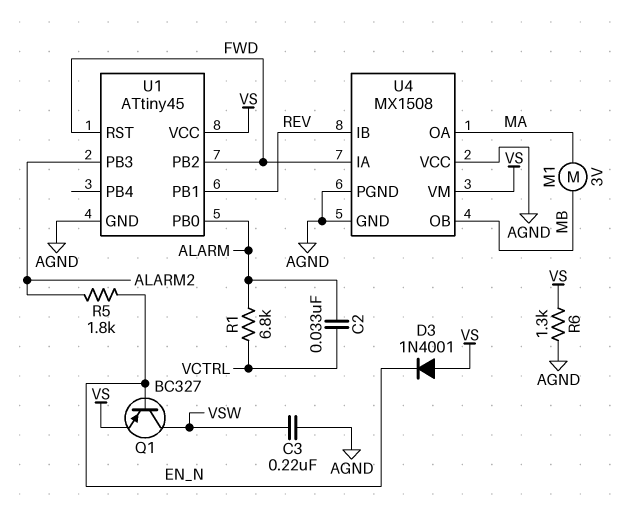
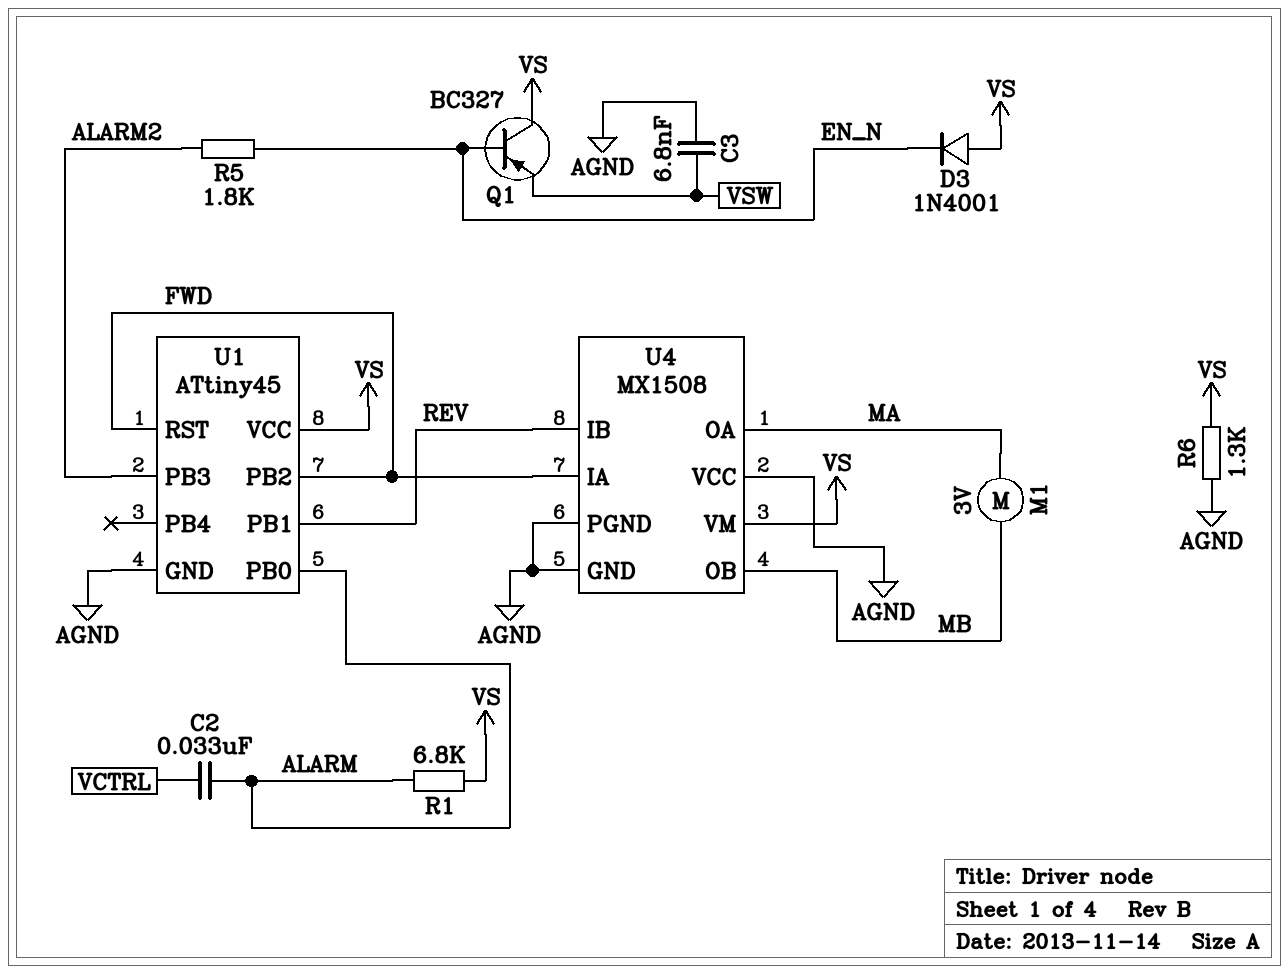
C3: 220nF (AGND, VSW) -> 6.8nF (AGND, VSW)
Q1: PNP BC327 (B EN_N, C VSW, E VS) -> PNP BC327 (B EN_N, C VS, E VSW)
R1: 6.8k (ALARM, VCTRL) -> 6.8k (ALARM, VS)

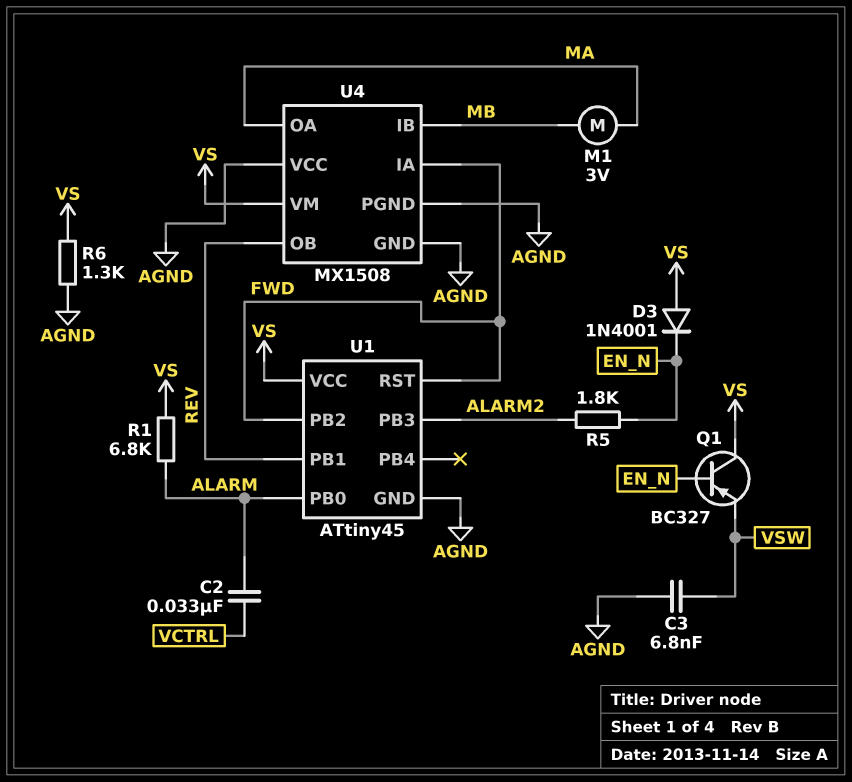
U4 pin IB: REV -> MB
U4 pin OB: MB -> REV

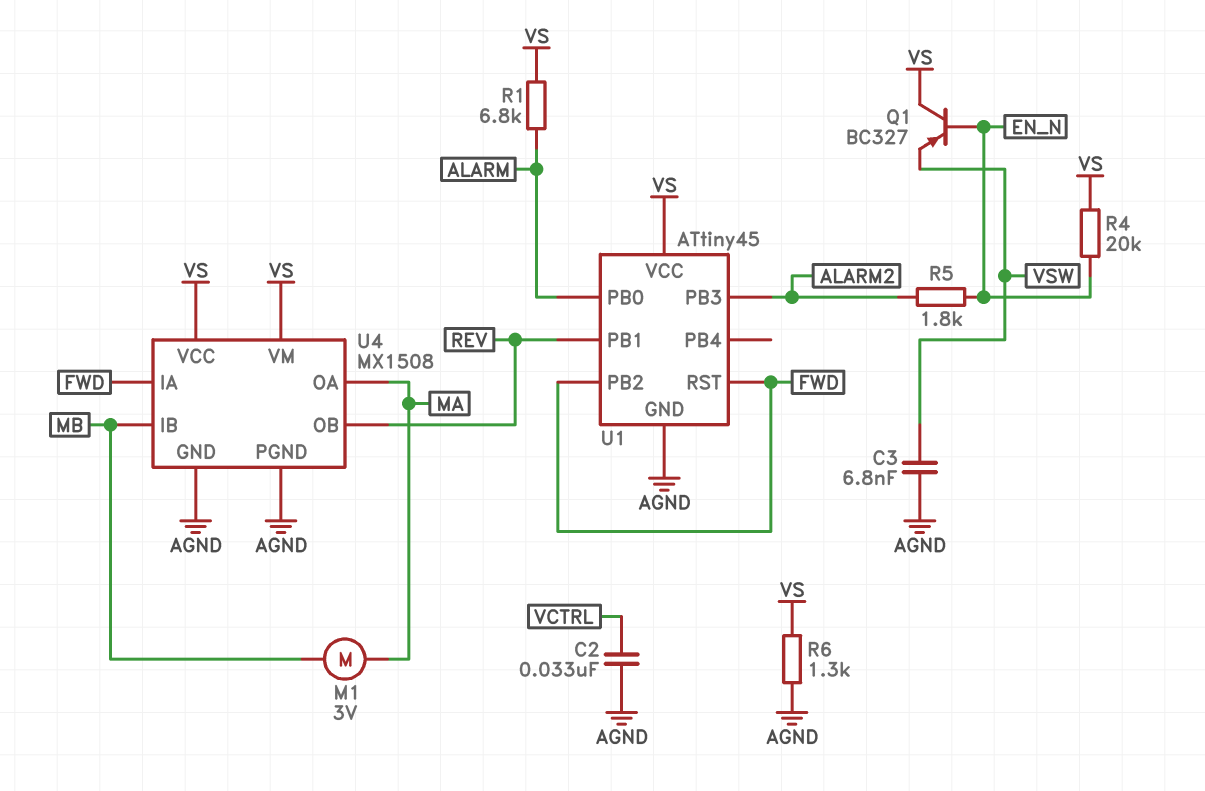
C2: 33nF (ALARM, VCTRL) -> 33nF (AGND, VCTRL)
D3: diode 1N4001 (A VS, K EN_N) -> none
R4: none -> 20k (EN_N, VS)
U4 pin VCC: AGND -> VS

